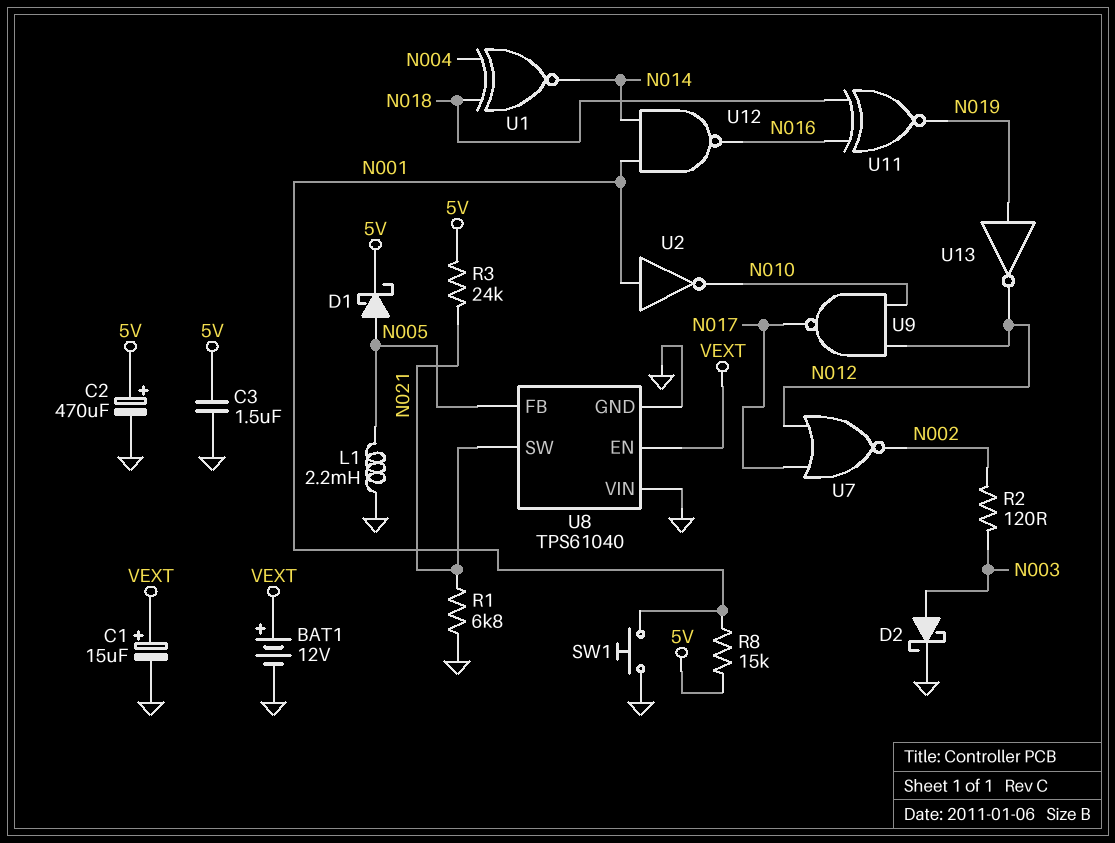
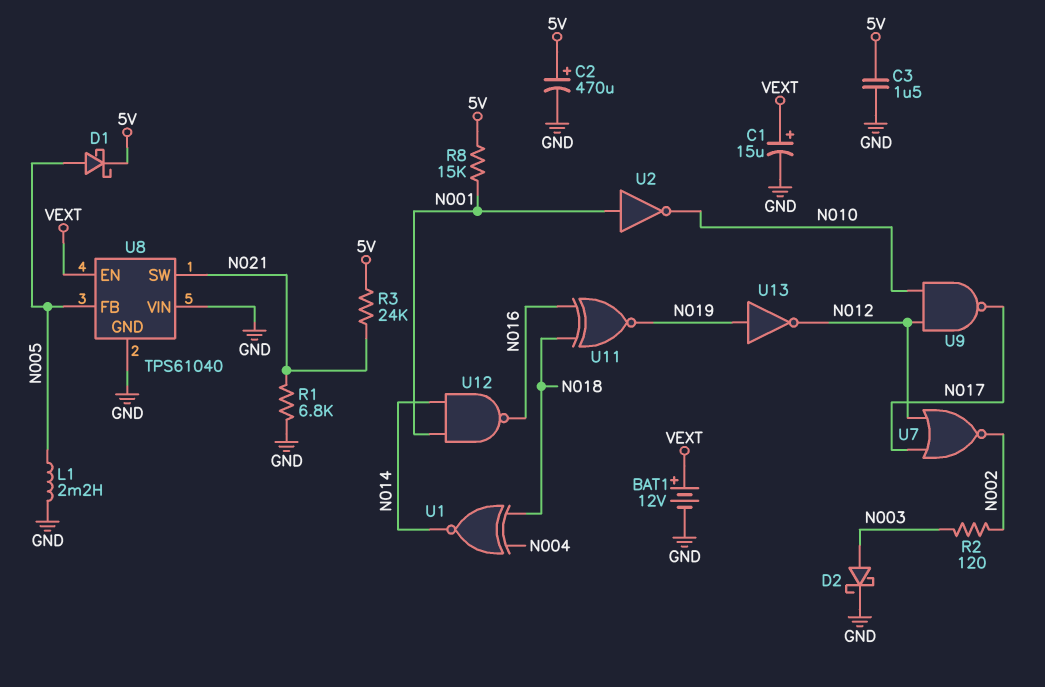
SW1: button (GND, N001) -> none

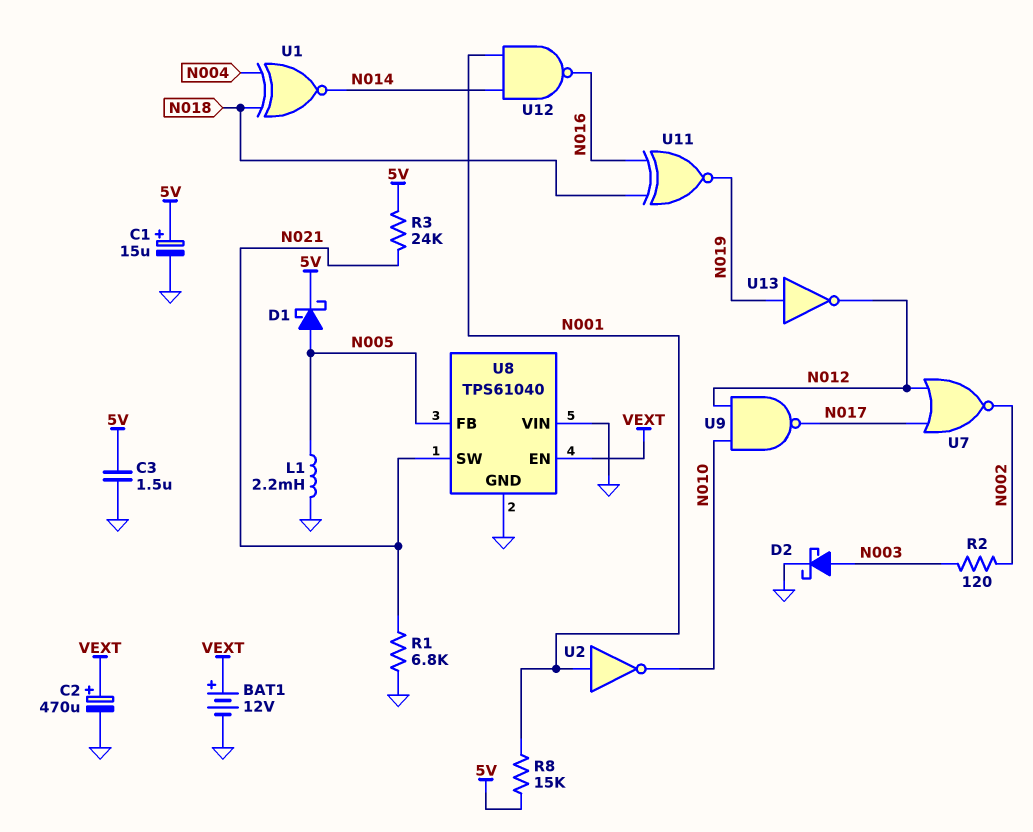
C1: 15uF (plus VEXT, minus GND) -> 15uF (plus 5V, minus GND)
C2: 470uF (plus 5V, minus GND) -> 470uF (plus VEXT, minus GND)

